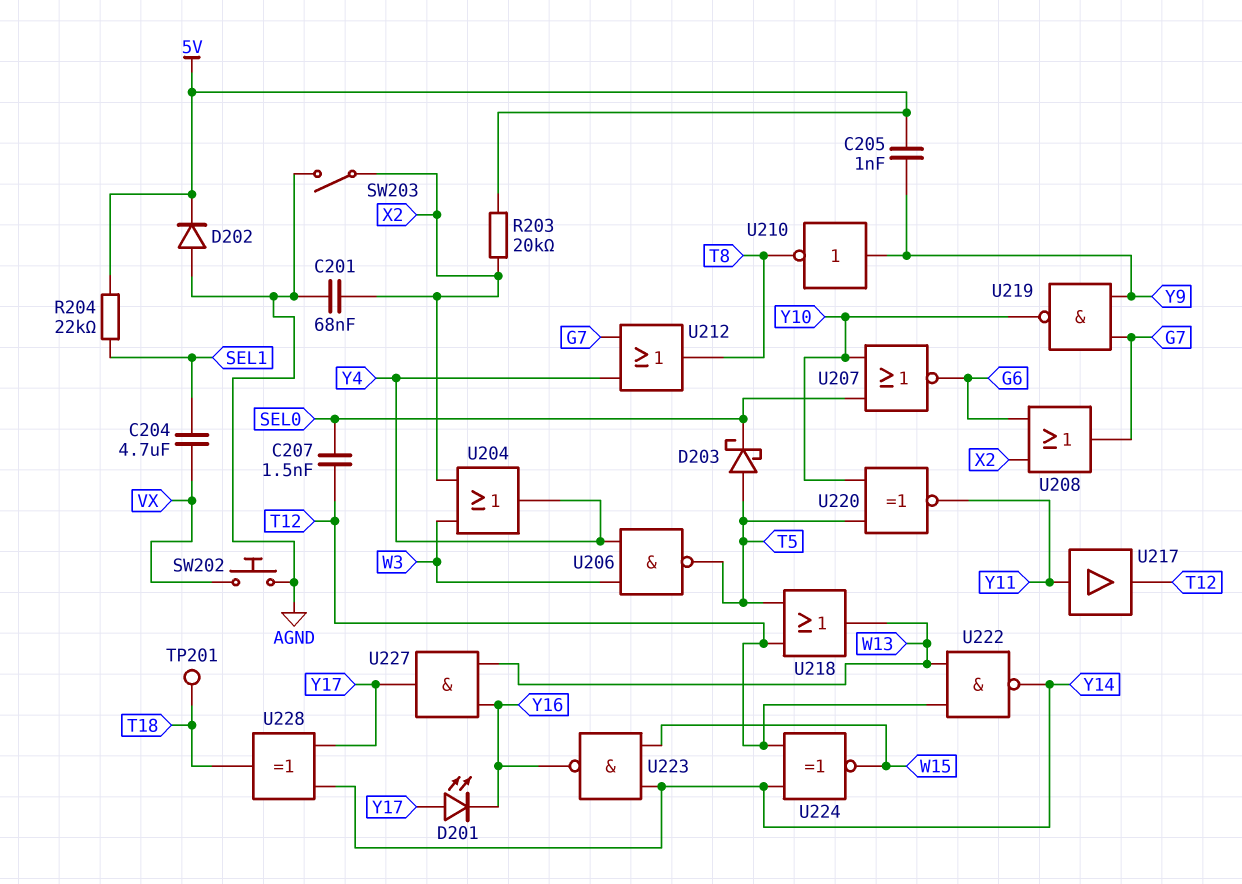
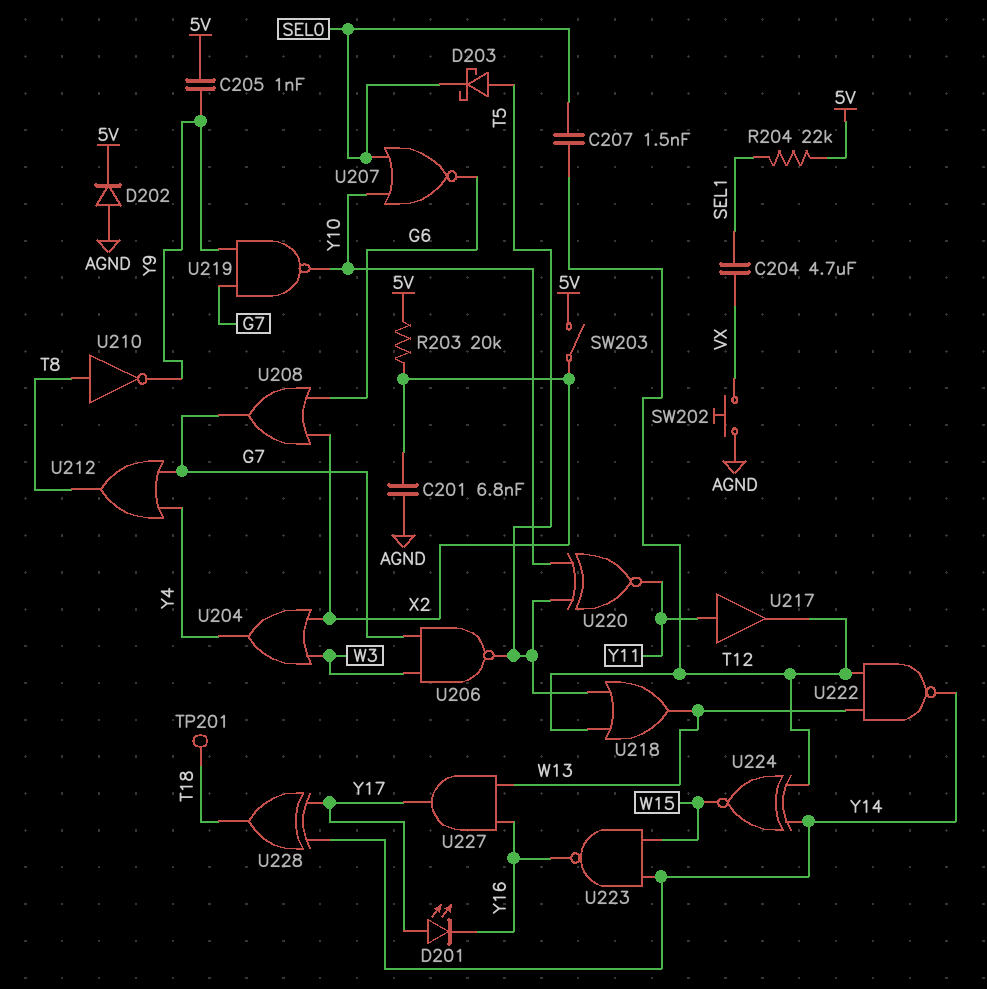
C201: 68nF (AGND, X2) -> 6.8nF (AGND, X2)
SW203: switch (AGND, X2) -> switch (5V, X2)
U206: NAND (in W3, in Y4, out T5) -> NAND (in G7, in W3, out T5)
U210: NOT (in Y9, out T8) -> NOT (in T8, out Y9)

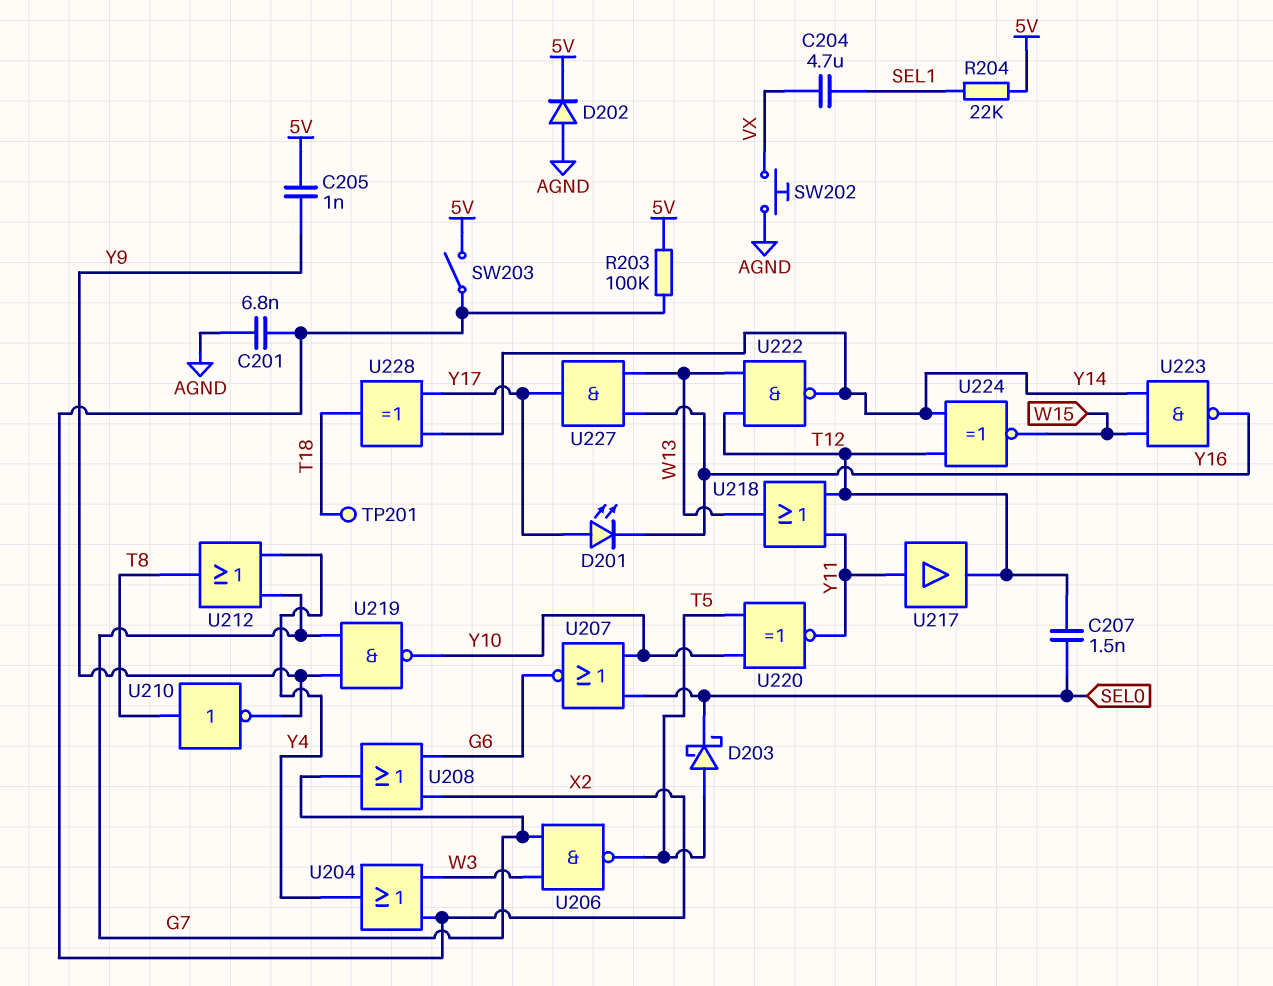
R203: 20k (5V, X2) -> 100k (5V, X2)
U218: OR (in T5, in T12, out W13) -> OR (in T12, in Y11, out W13)

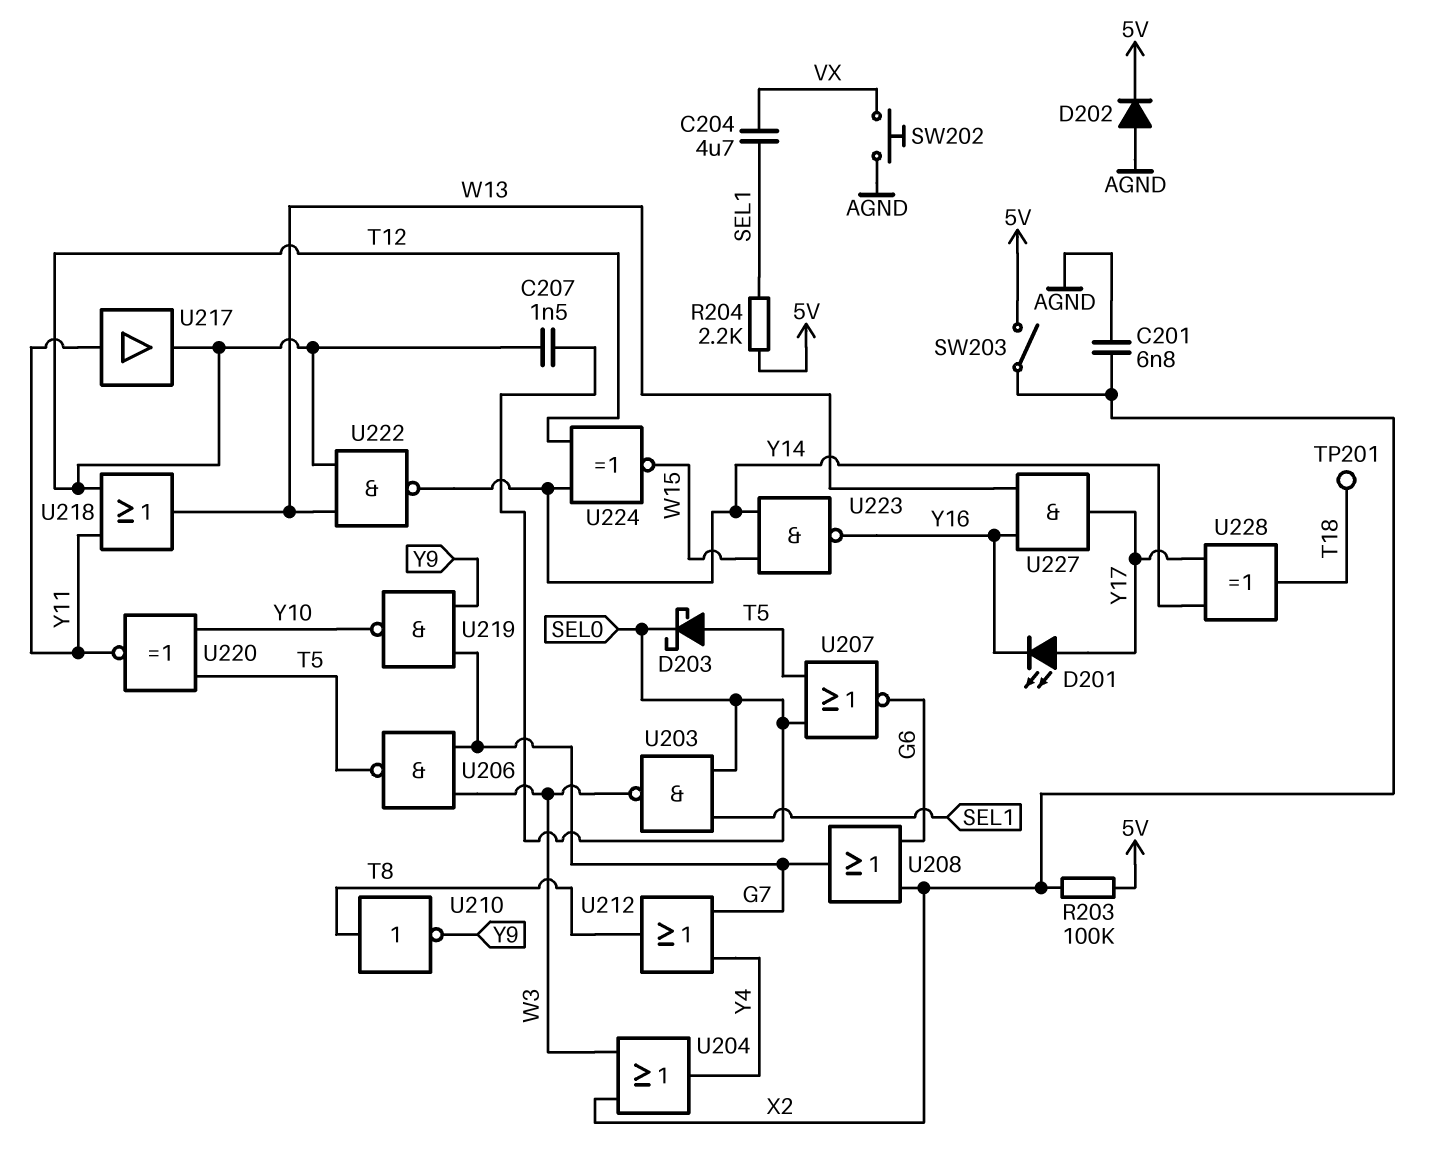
C205: 1nF (5V, Y9) -> none
R204: 22k (5V, SEL1) -> 2.2k (5V, SEL1)
U203: none -> NAND (in SEL0, in SEL1, out W3)
U207: NOR (in SEL0, in Y10, out G6) -> NOR (in SEL0, in T5, out G6)

